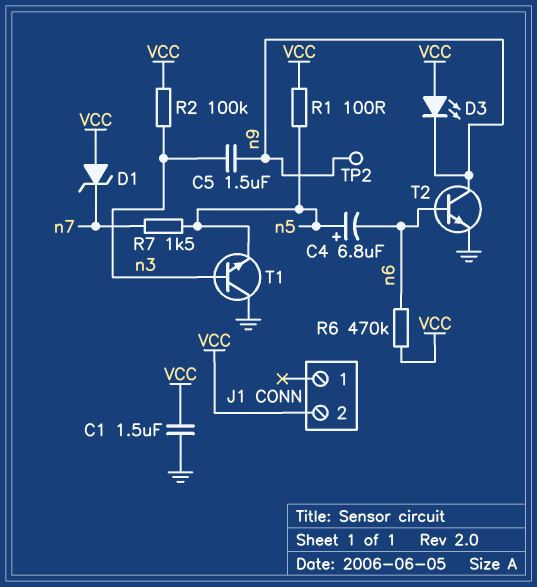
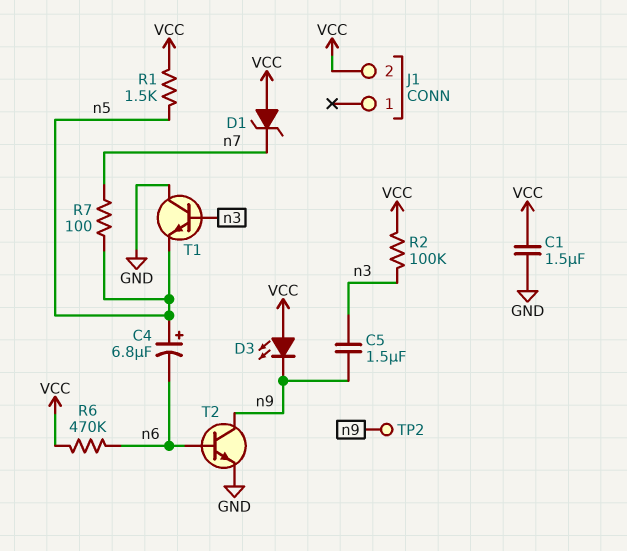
R1: 100 (VCC, n5) -> 1.5k (VCC, n5)
R7: 1.5k (n5, n7) -> 100 (n5, n7)

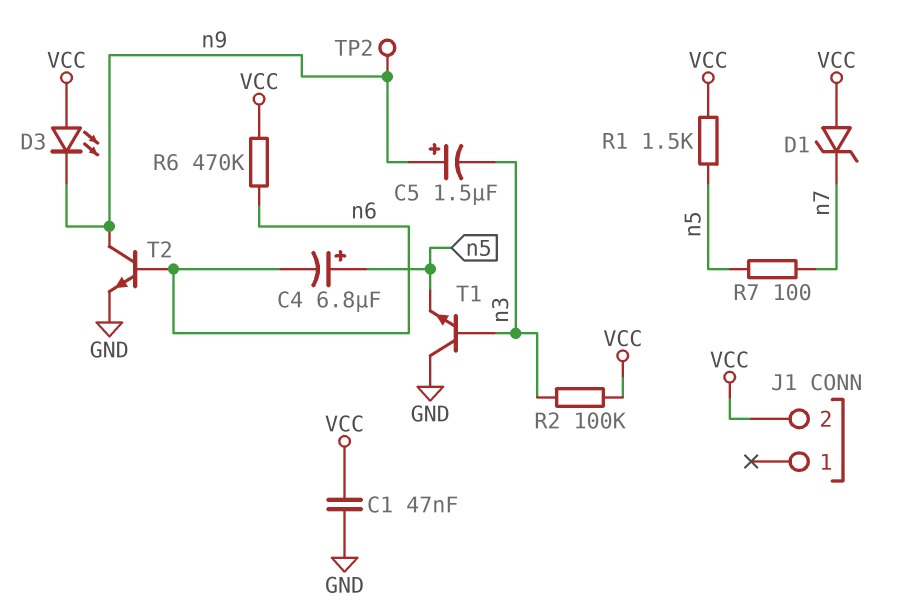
C1: 1.5uF (GND, VCC) -> 47nF (GND, VCC)
C5: 1.5uF (n3, n9) -> 1.5uF (plus n9, minus n3)

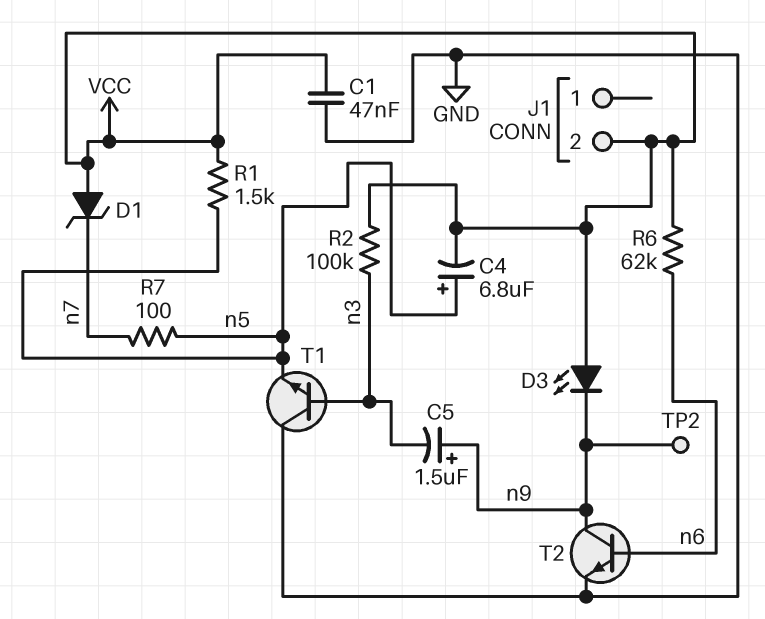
C4: 6.8uF (plus n5, minus n6) -> 6.8uF (plus n5, minus VCC)
R6: 470k (VCC, n6) -> 62k (VCC, n6)

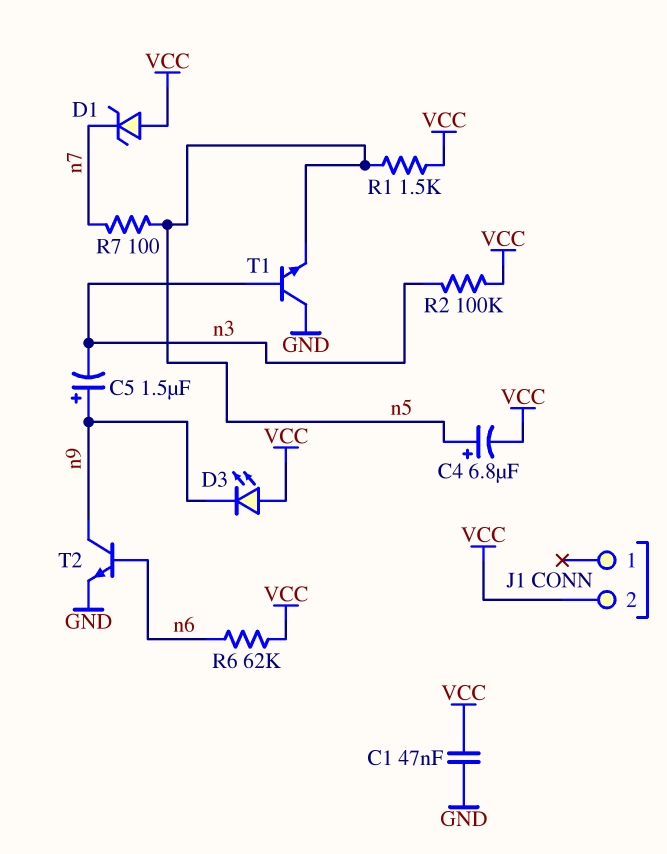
TP2: test point (n9) -> none

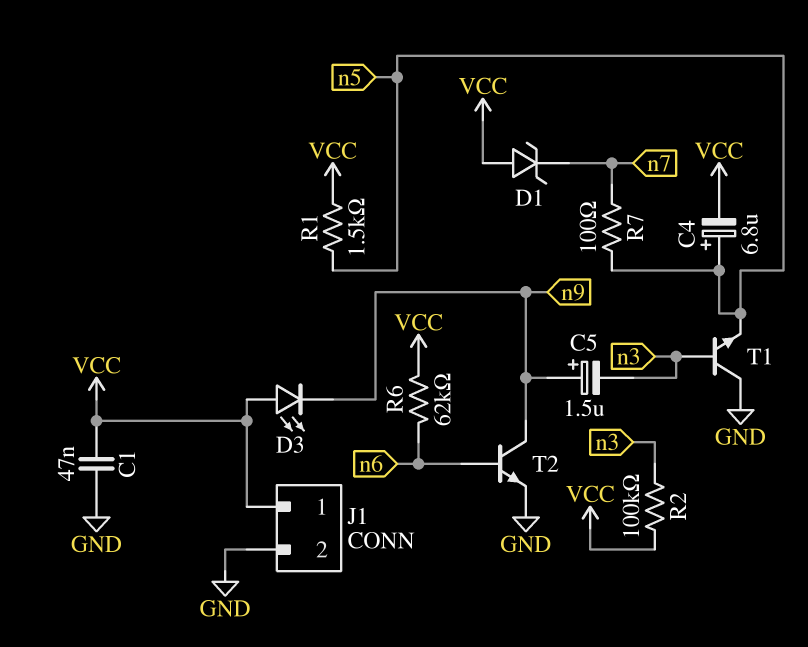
J1 pin 1: none -> VCC
J1 pin 2: VCC -> GND

